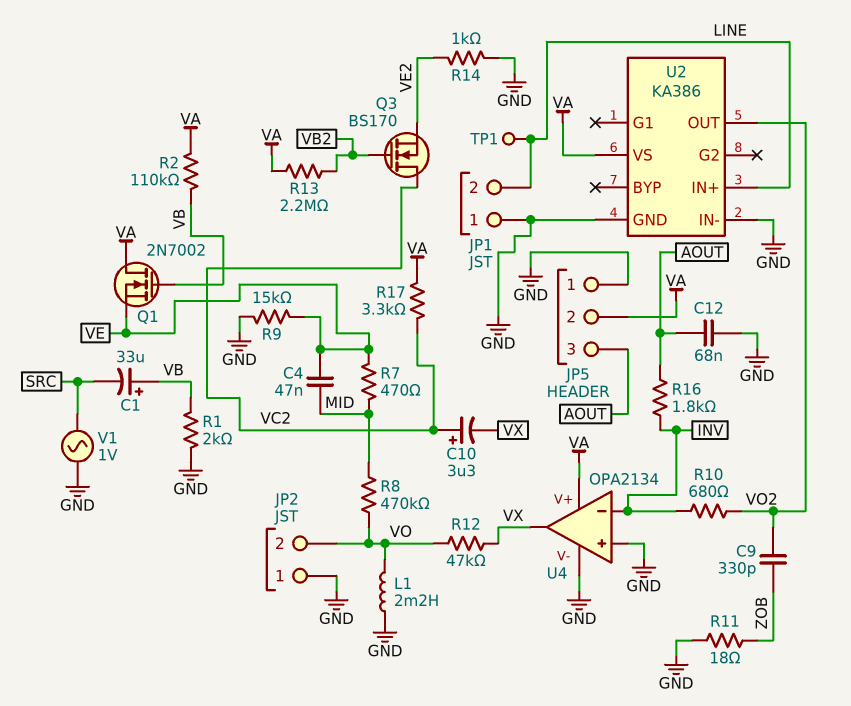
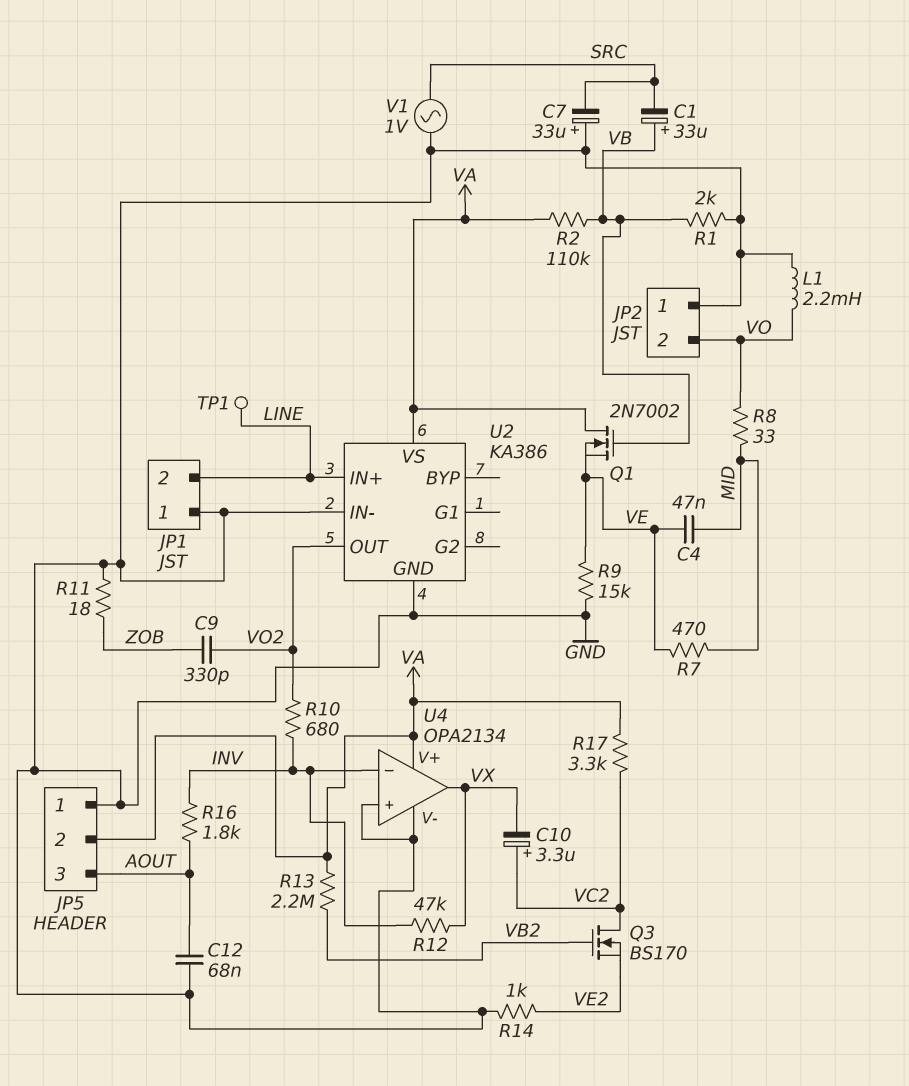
C7: none -> 33uF (plus GND, minus SRC)
R8: 470k (MID, VO) -> 33 (MID, VO)
R12: 47k (VO, VX) -> 47k (INV, VX)

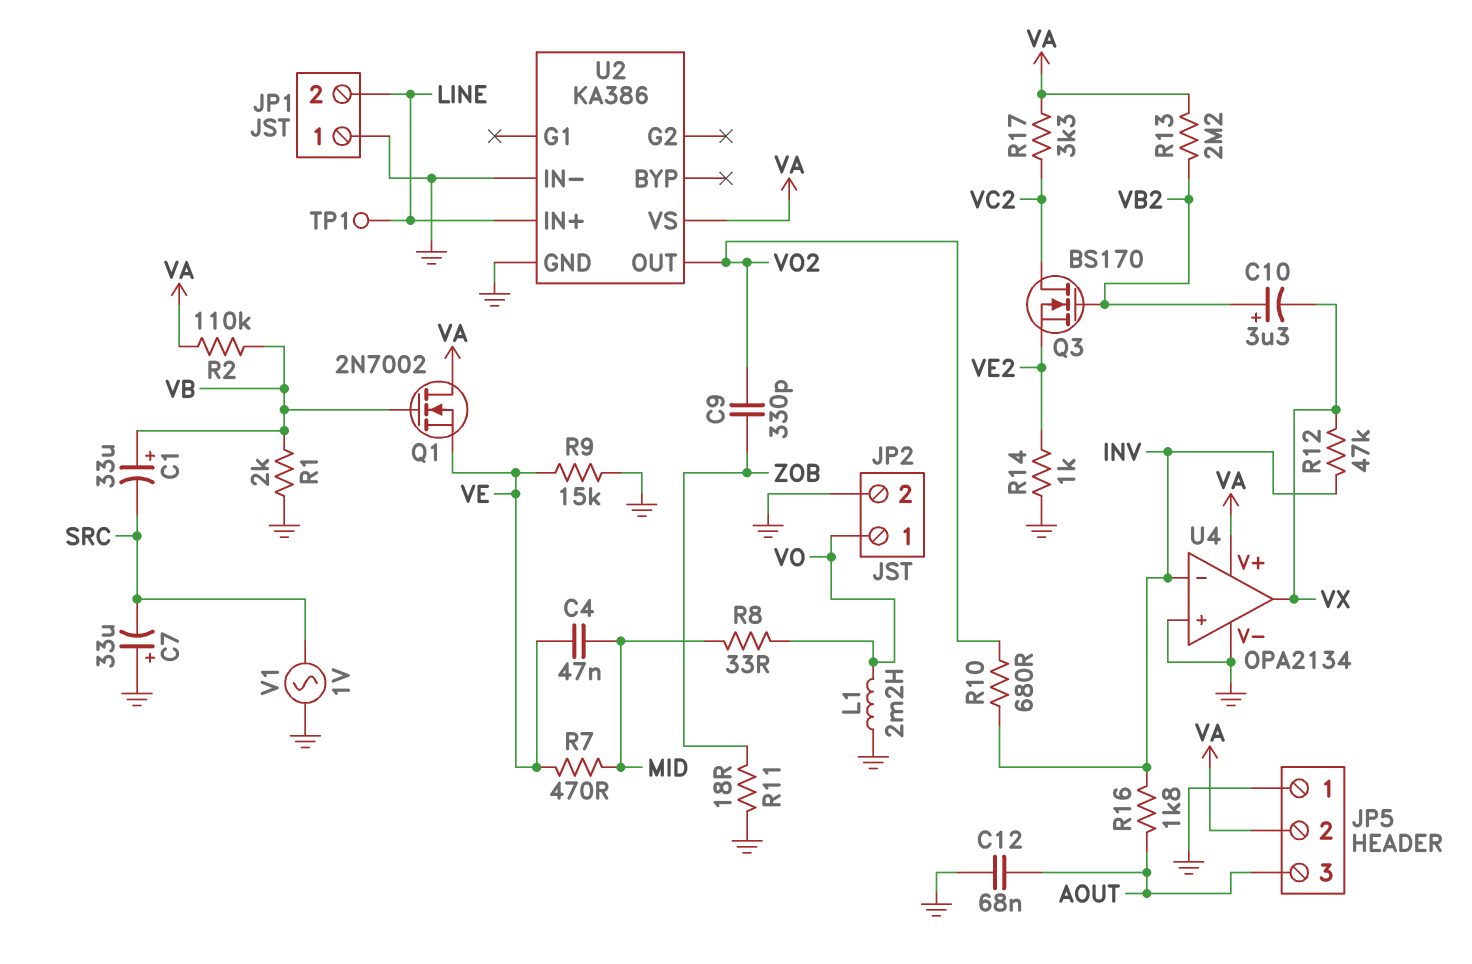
C10: 3.3uF (plus VC2, minus VX) -> 3.3uF (plus VB2, minus VX)
JP2 pin 1: GND -> VO
JP2 pin 2: VO -> GND

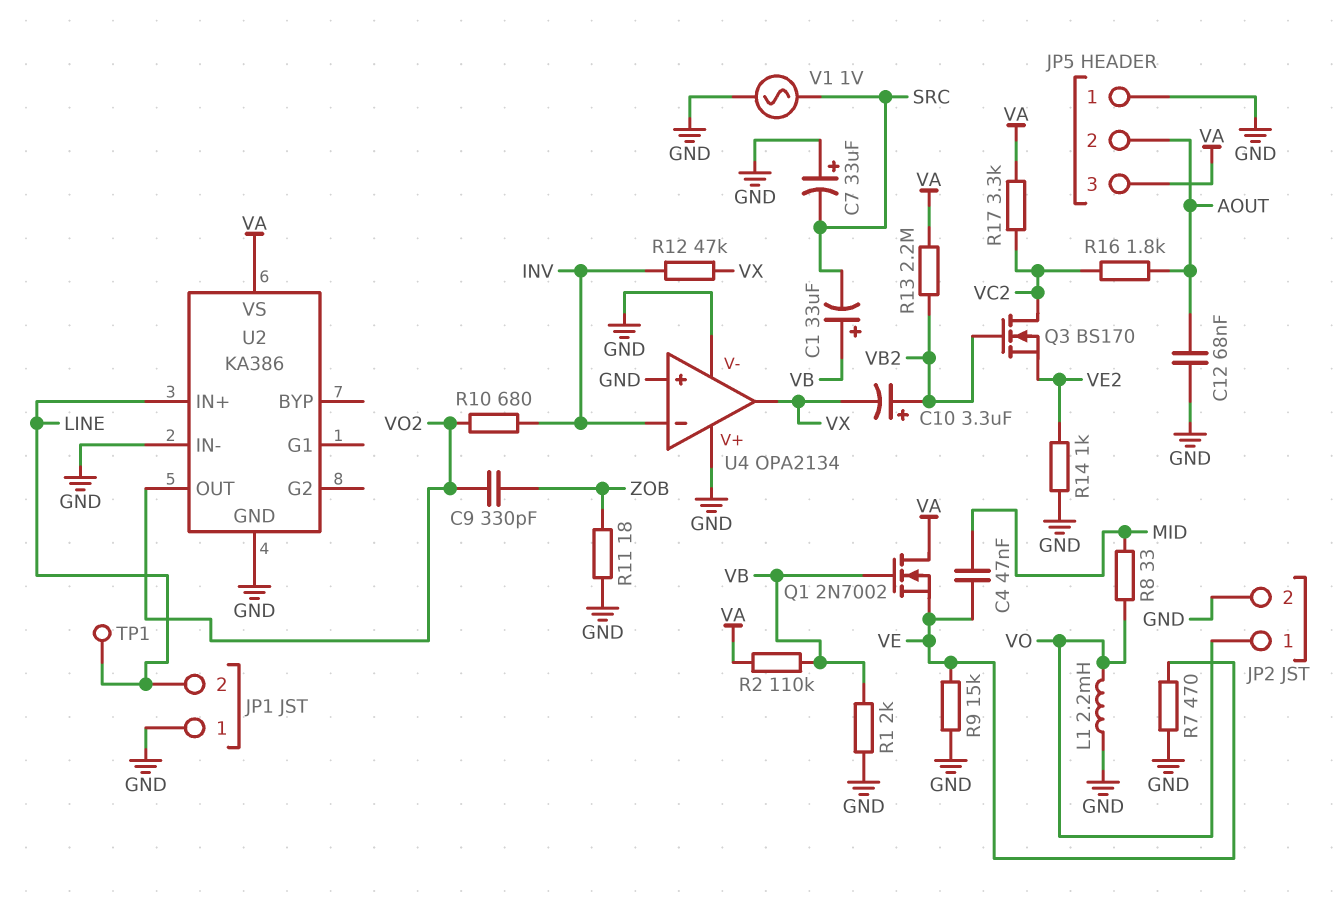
JP5 pin 2: VA -> AOUT
JP5 pin 3: AOUT -> VA
R7: 470 (MID, VE) -> 470 (GND, VE)
R16: 1.8k (AOUT, INV) -> 1.8k (AOUT, VC2)
U4 pin V+: VA -> GND

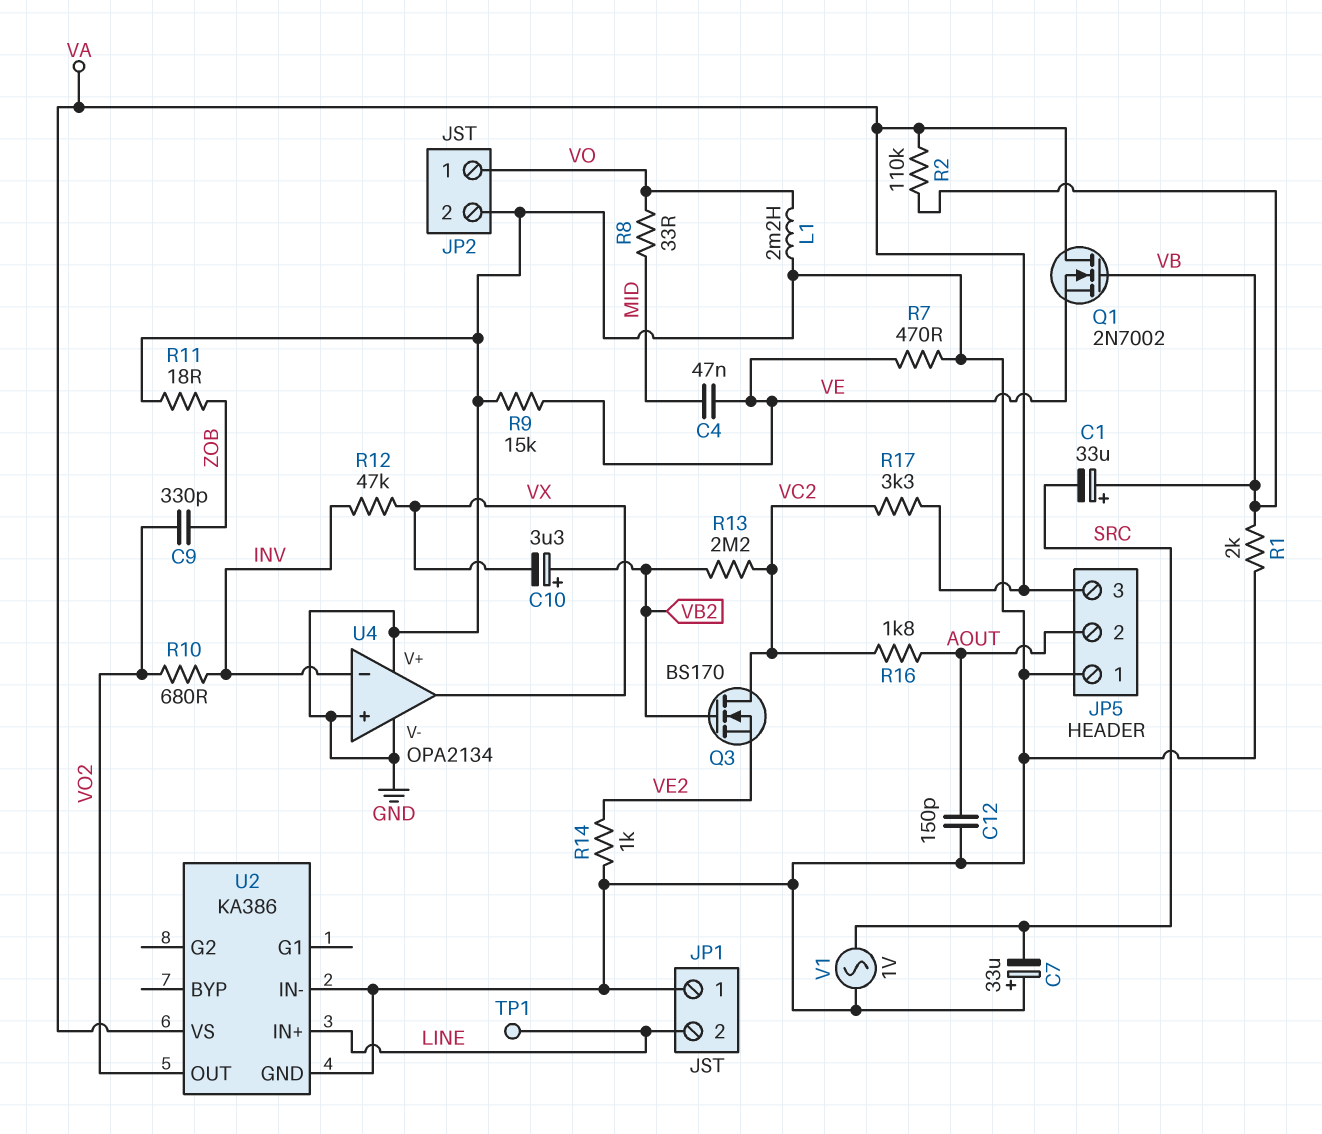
C12: 68nF (AOUT, GND) -> 150pF (AOUT, GND)
R13: 2.2M (VA, VB2) -> 2.2M (VB2, VC2)

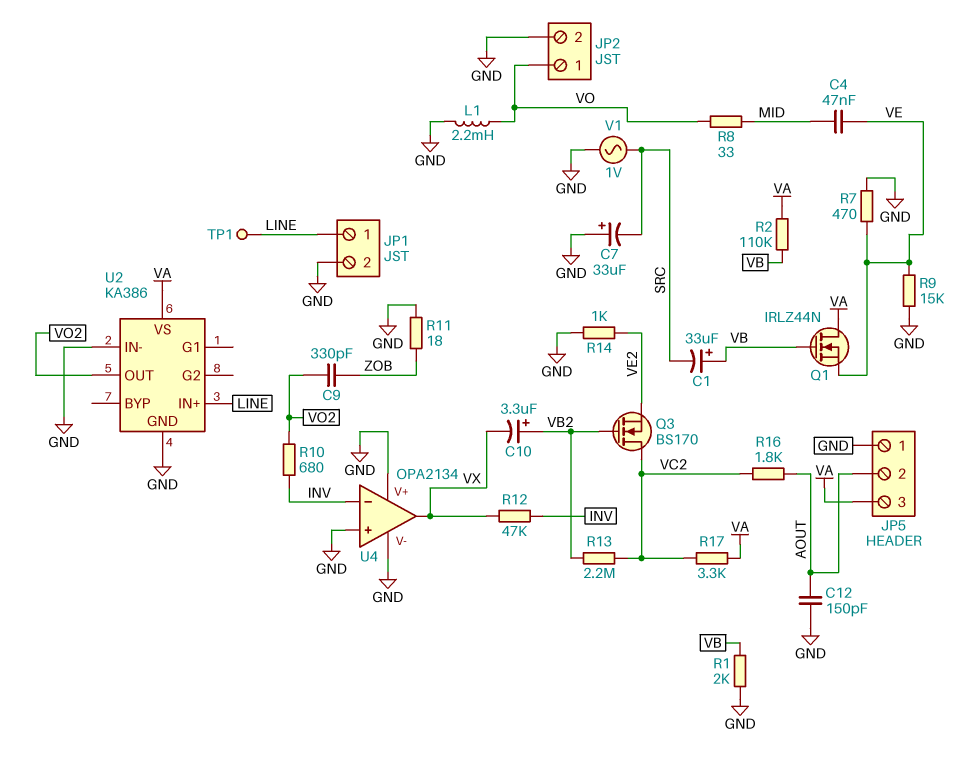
JP1 pin 1: GND -> LINE
JP1 pin 2: LINE -> GND
Q1: NMOS 2N7002 (G VB, D VA, S VE) -> NMOS IRLZ44N (G VB, D VA, S VE)

